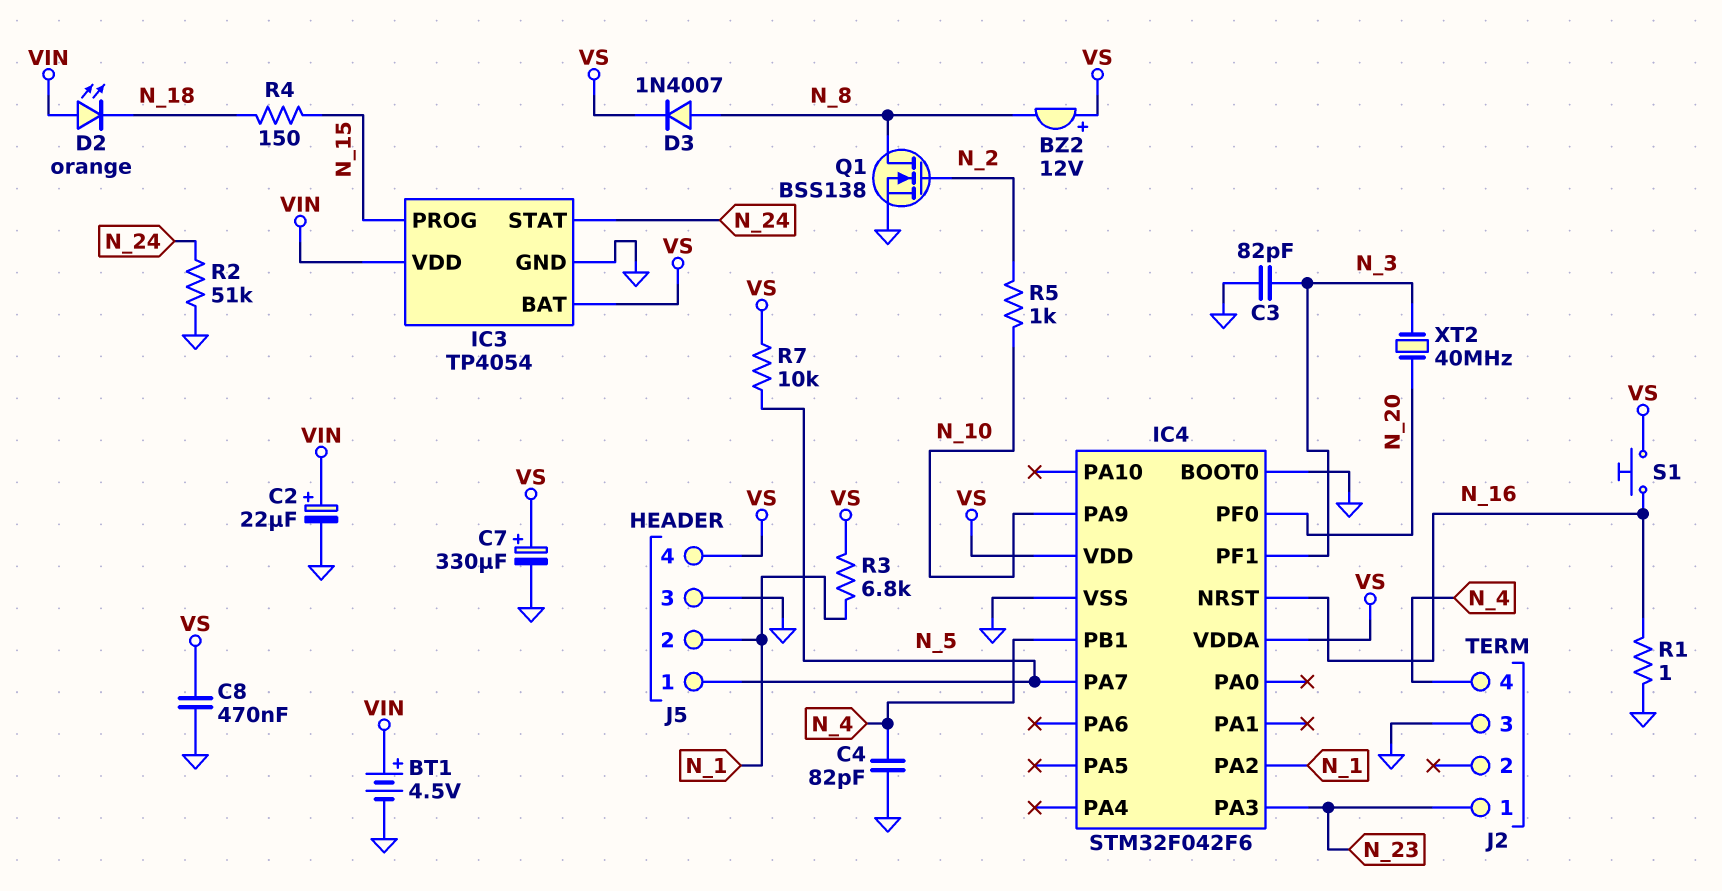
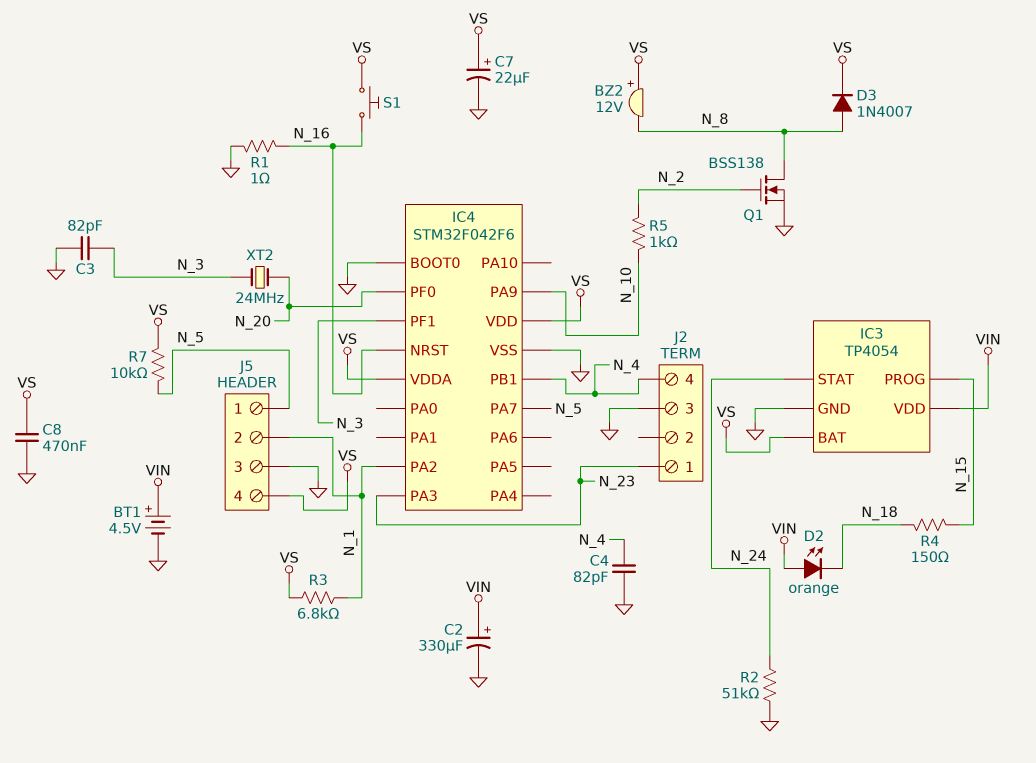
C2: 22uF (plus VIN, minus GND) -> 330uF (plus VIN, minus GND)
C7: 330uF (plus VS, minus GND) -> 22uF (plus VS, minus GND)
XT2: 40MHz (N_3, N_20) -> 24MHz (N_3, N_20)

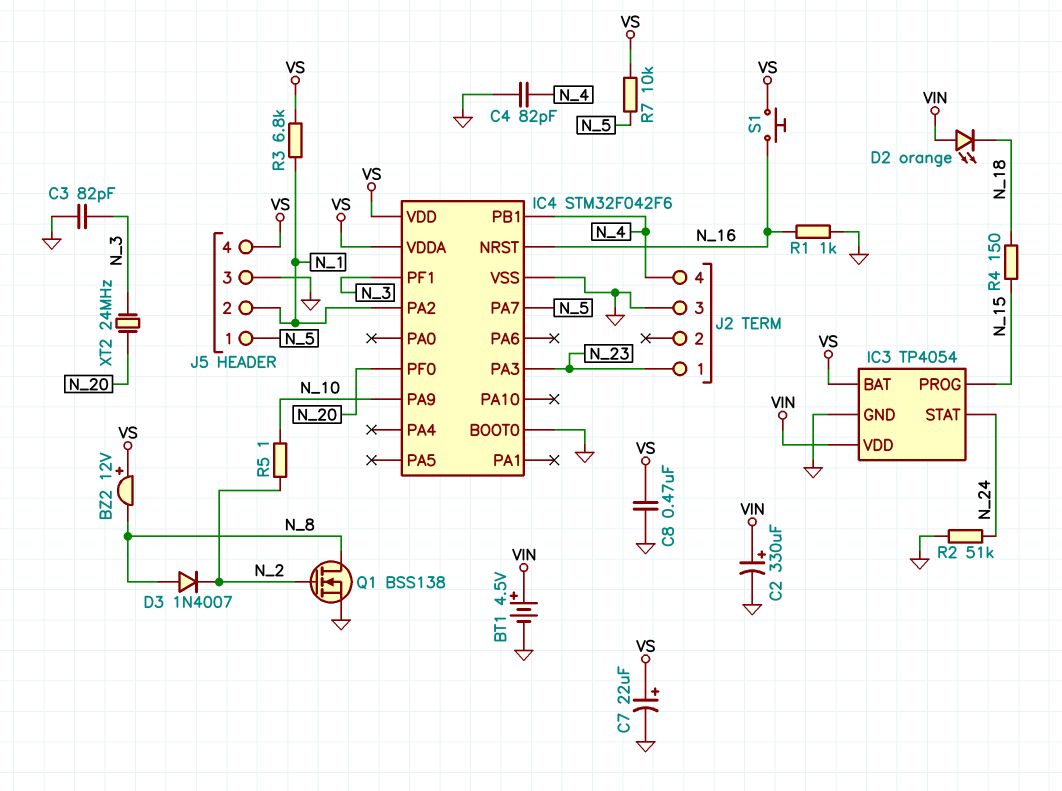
D3: diode 1N4007 (A N_8, K VS) -> diode 1N4007 (A N_8, K N_2)
R1: 1 (GND, N_16) -> 1k (GND, N_16)
R5: 1k (N_2, N_10) -> 1 (N_2, N_10)

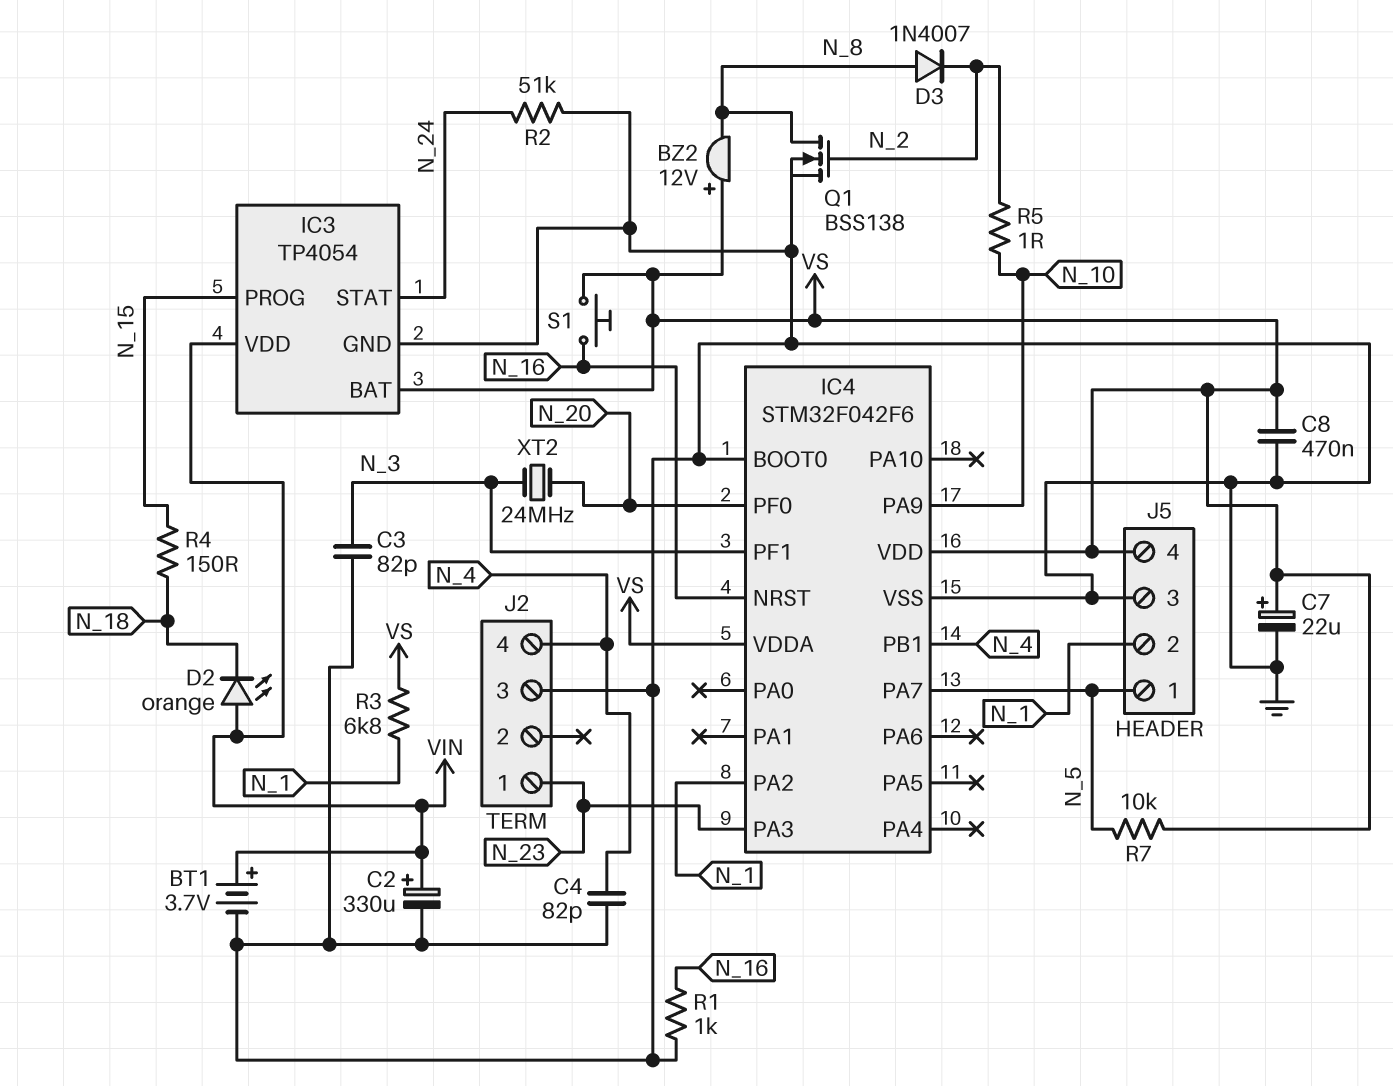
BT1: 4.5V (plus VIN, minus GND) -> 3.7V (plus VIN, minus GND)

